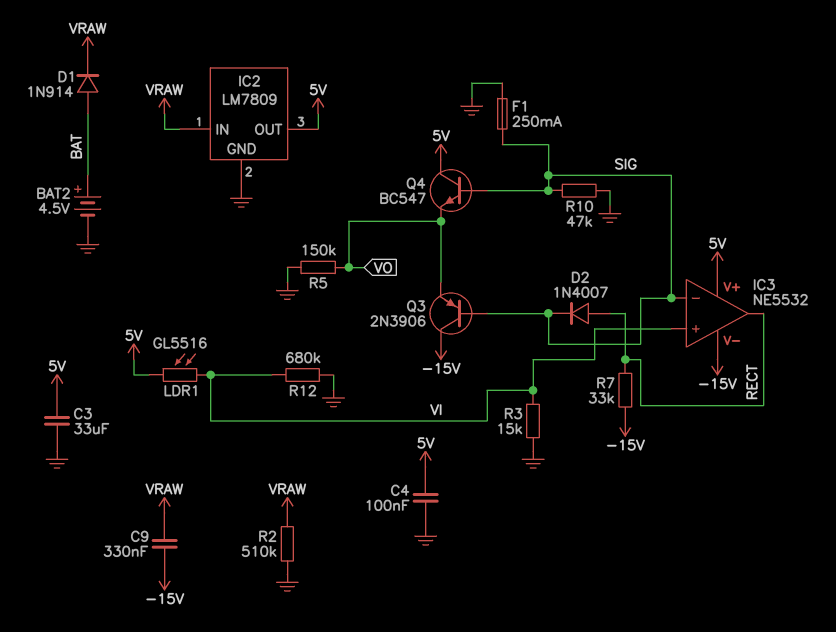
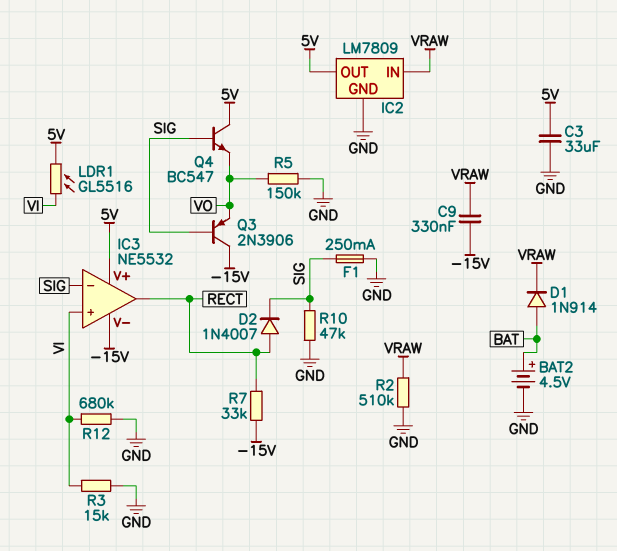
C4: 100nF (5V, GND) -> none

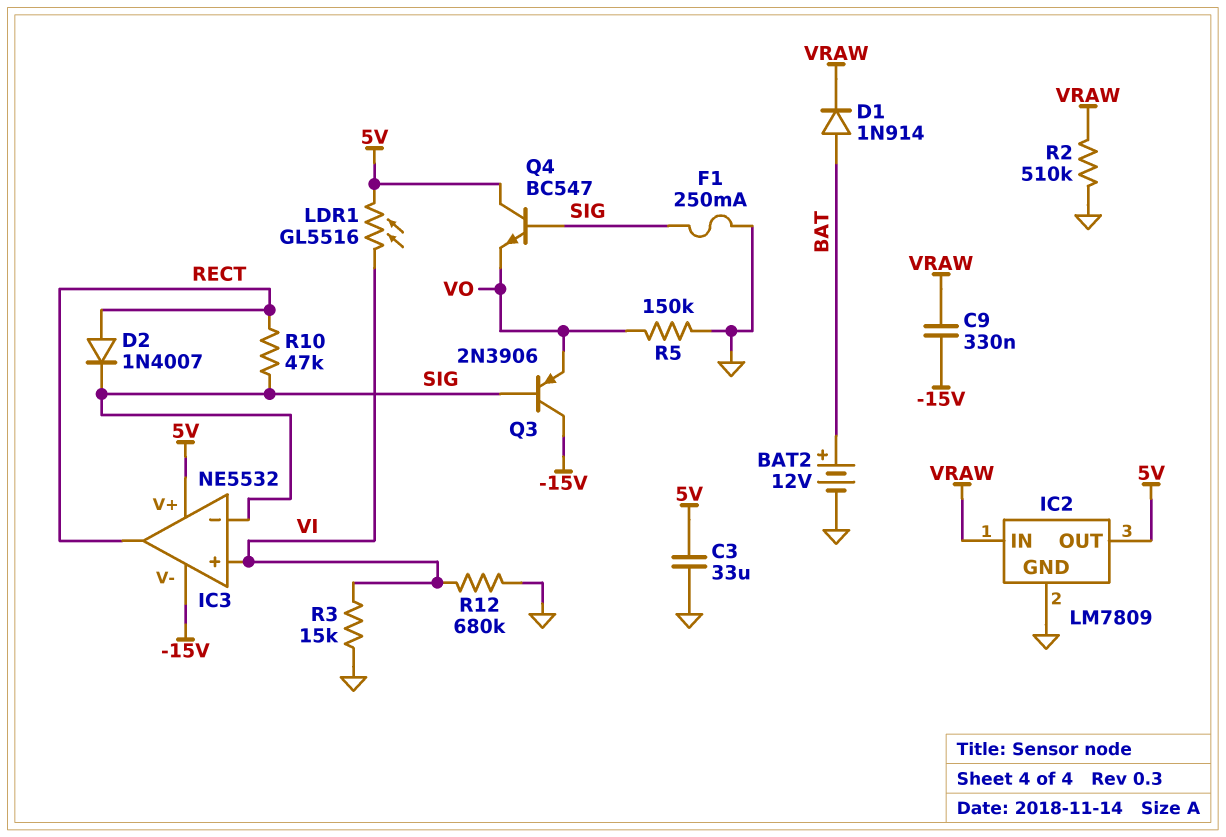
BAT2: 4.5V (plus BAT, minus GND) -> 12V (plus BAT, minus GND)
R7: 33k (-15V, RECT) -> none
R10: 47k (GND, SIG) -> 47k (RECT, SIG)

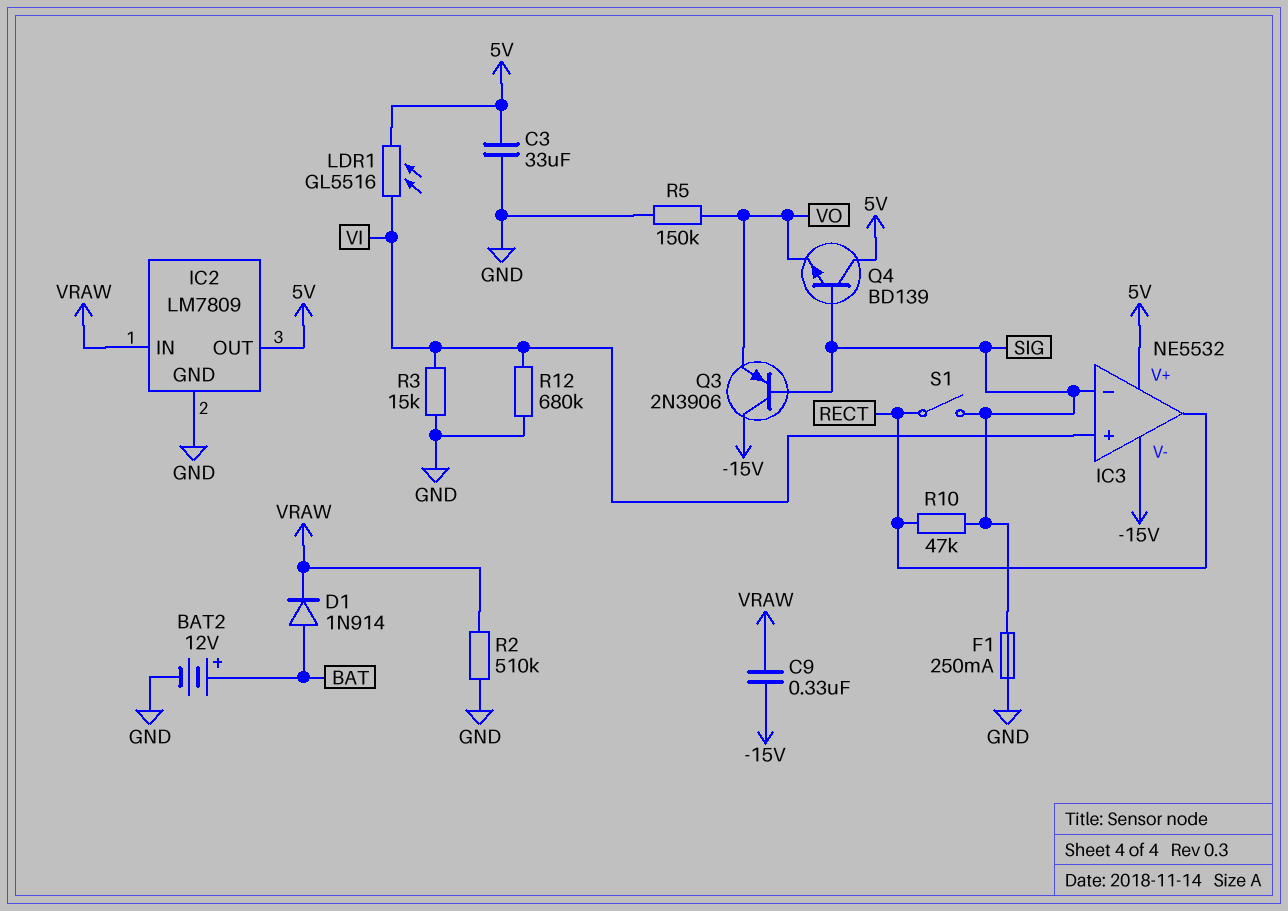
D2: diode 1N4007 (A RECT, K SIG) -> none
Q4: NPN BC547 (B SIG, C 5V, E VO) -> NPN BD139 (B SIG, C 5V, E VO)
S1: none -> switch (RECT, SIG)

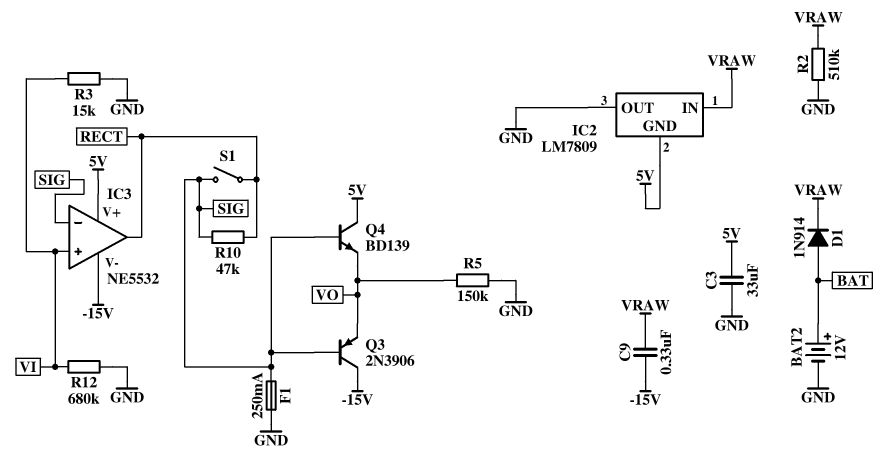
IC2 pin GND: GND -> 5V
IC2 pin OUT: 5V -> GND
LDR1: GL5516 (5V, VI) -> none

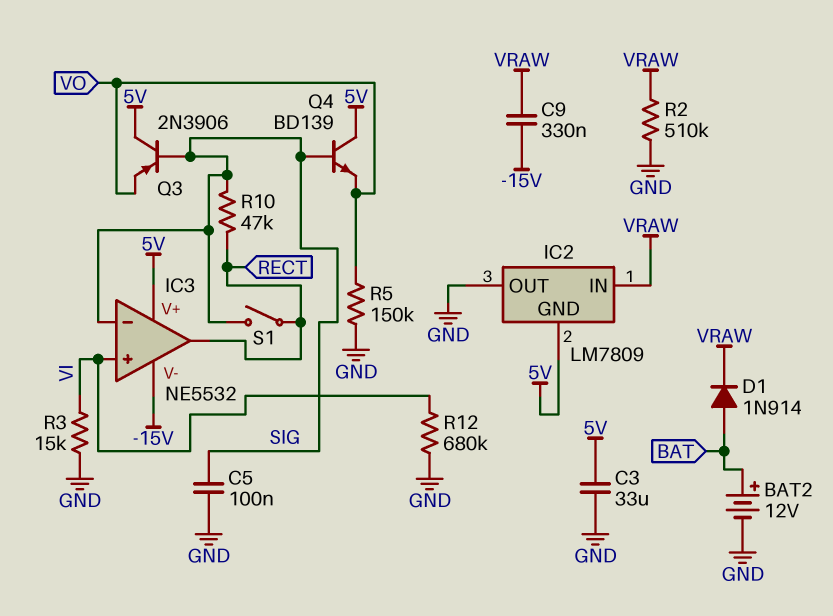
C5: none -> 100nF (GND, SIG)
F1: 250mA (GND, SIG) -> none
Q3: PNP 2N3906 (B SIG, C -15V, E VO) -> PNP 2N3906 (B SIG, C 5V, E VO)

